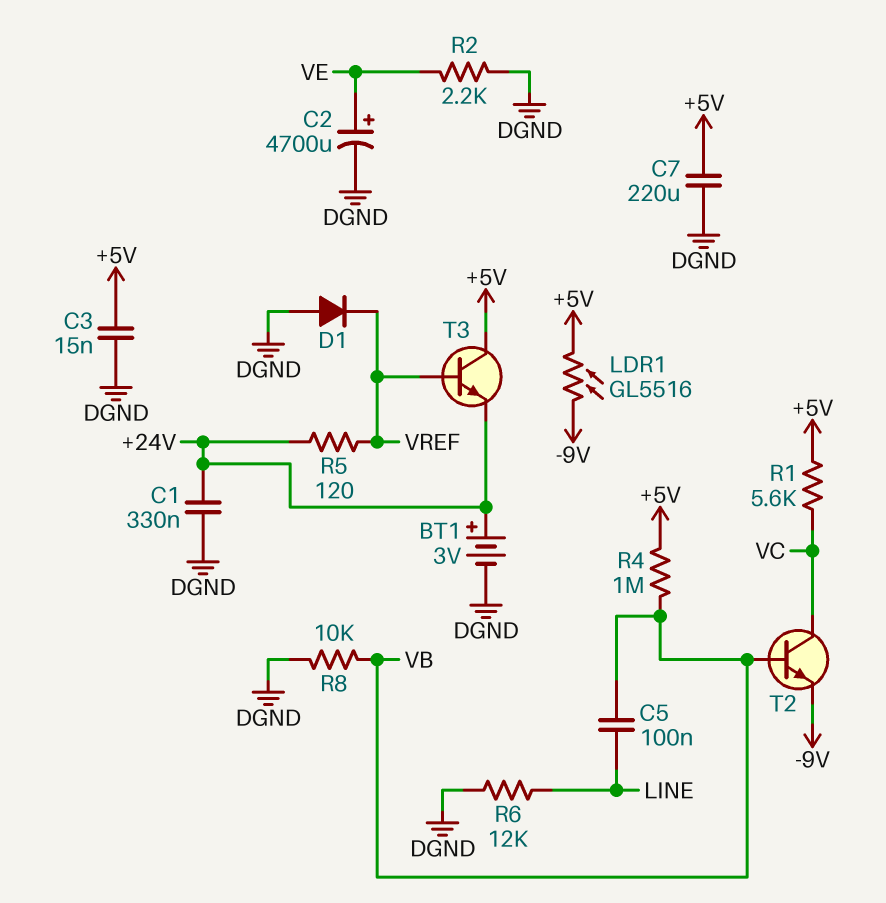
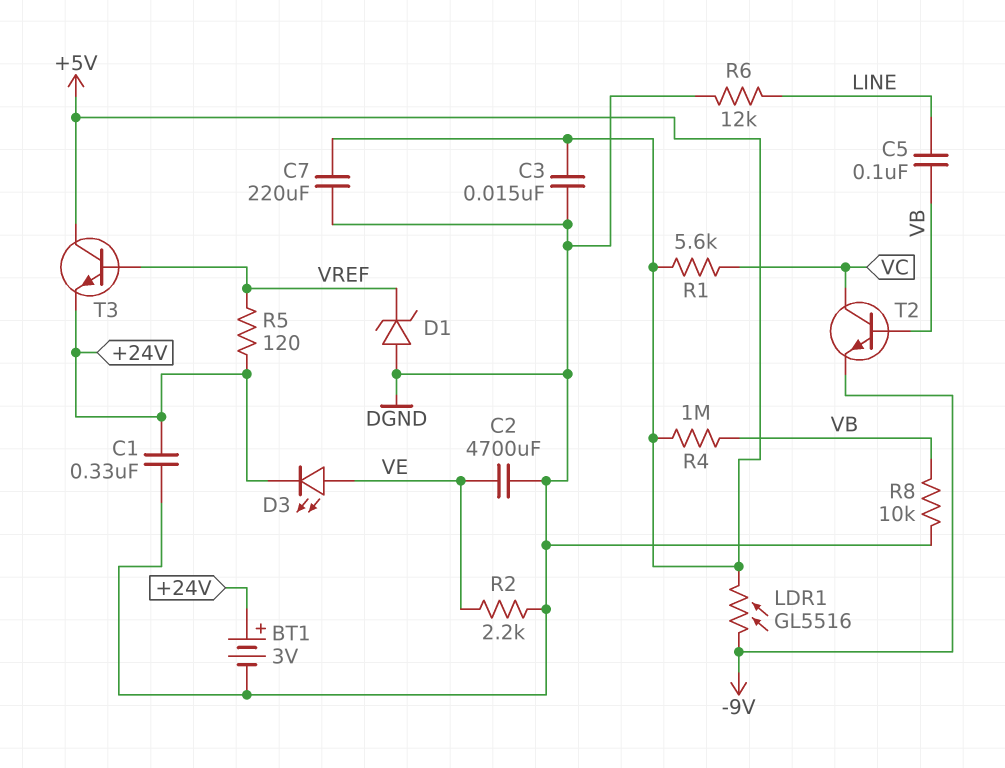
C2: 4700uF (plus VE, minus DGND) -> 4700uF (DGND, VE)
D1: diode (A DGND, K VREF) -> zener (A DGND, K VREF)
D3: none -> LED (A VE, K +24V)

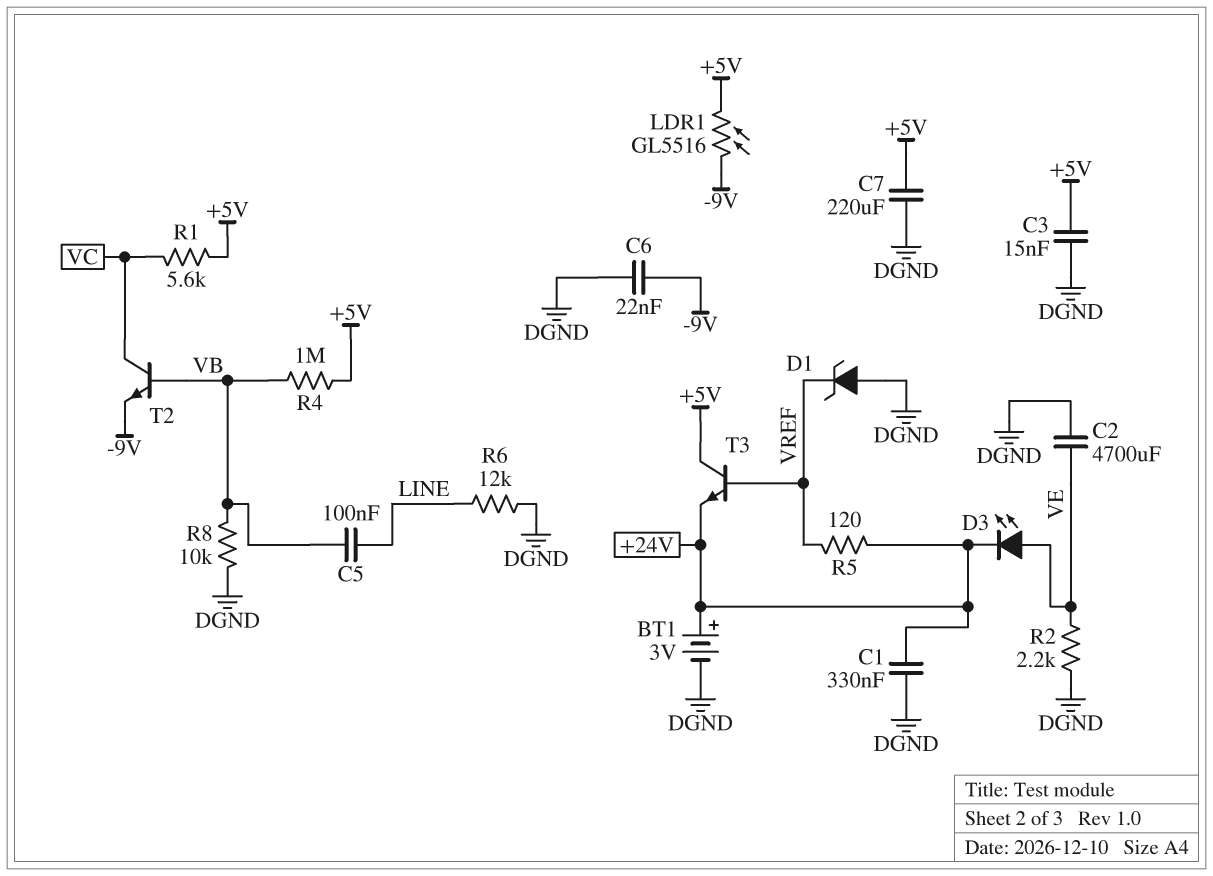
C6: none -> 22nF (-9V, DGND)

